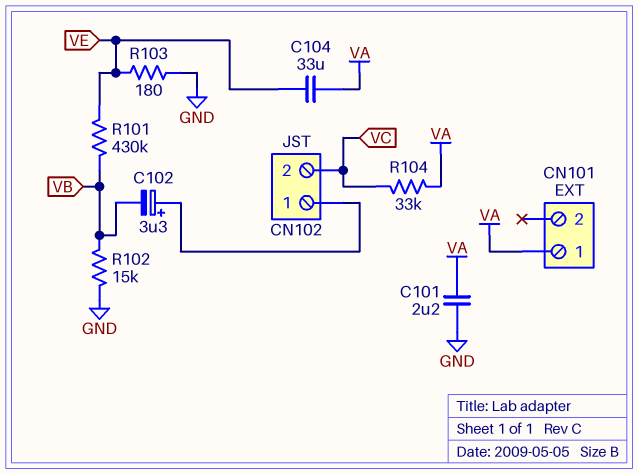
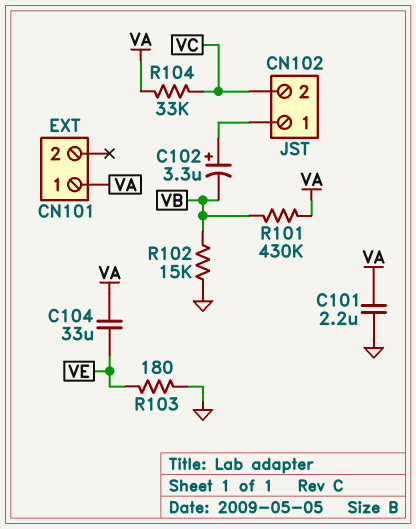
R101: 430k (VB, VE) -> 430k (VA, VB)

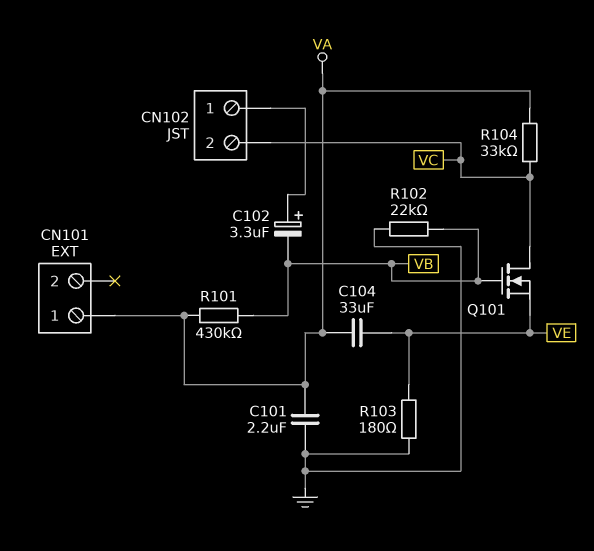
Q101: none -> NMOS (G VB, D VC, S VE)
R102: 15k (GND, VB) -> 22k (GND, VB)

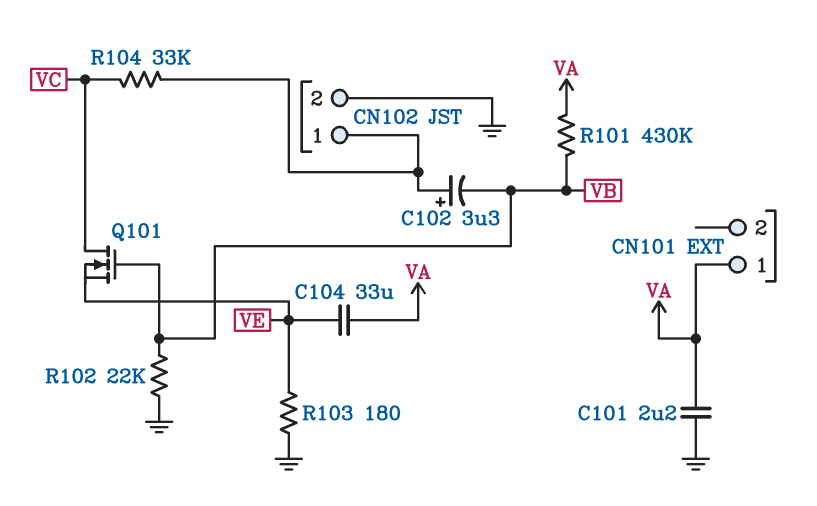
CN102 pin 2: VC -> GND
R104: 33k (VA, VC) -> 33k (CN102/1, VC)

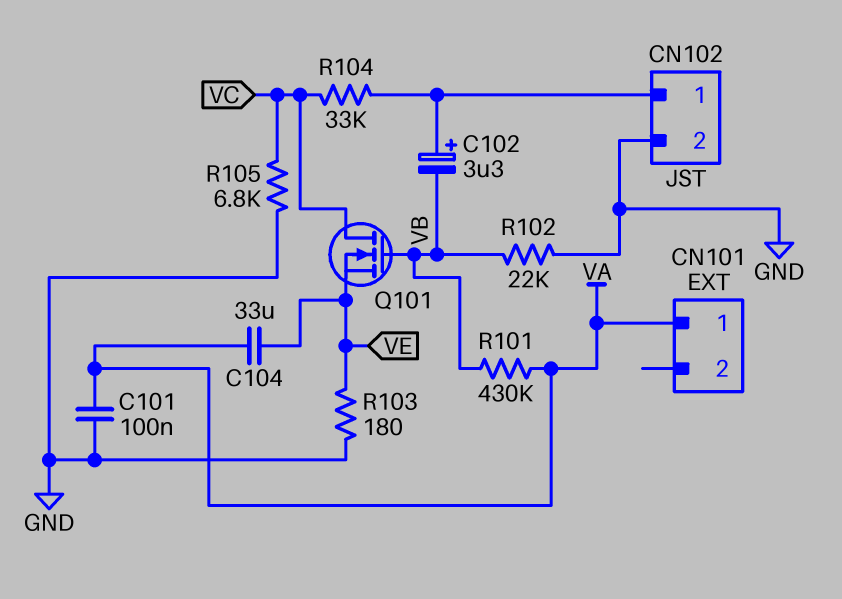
C101: 2.2uF (GND, VA) -> 100nF (GND, VA)
R105: none -> 6.8k (GND, VC)

